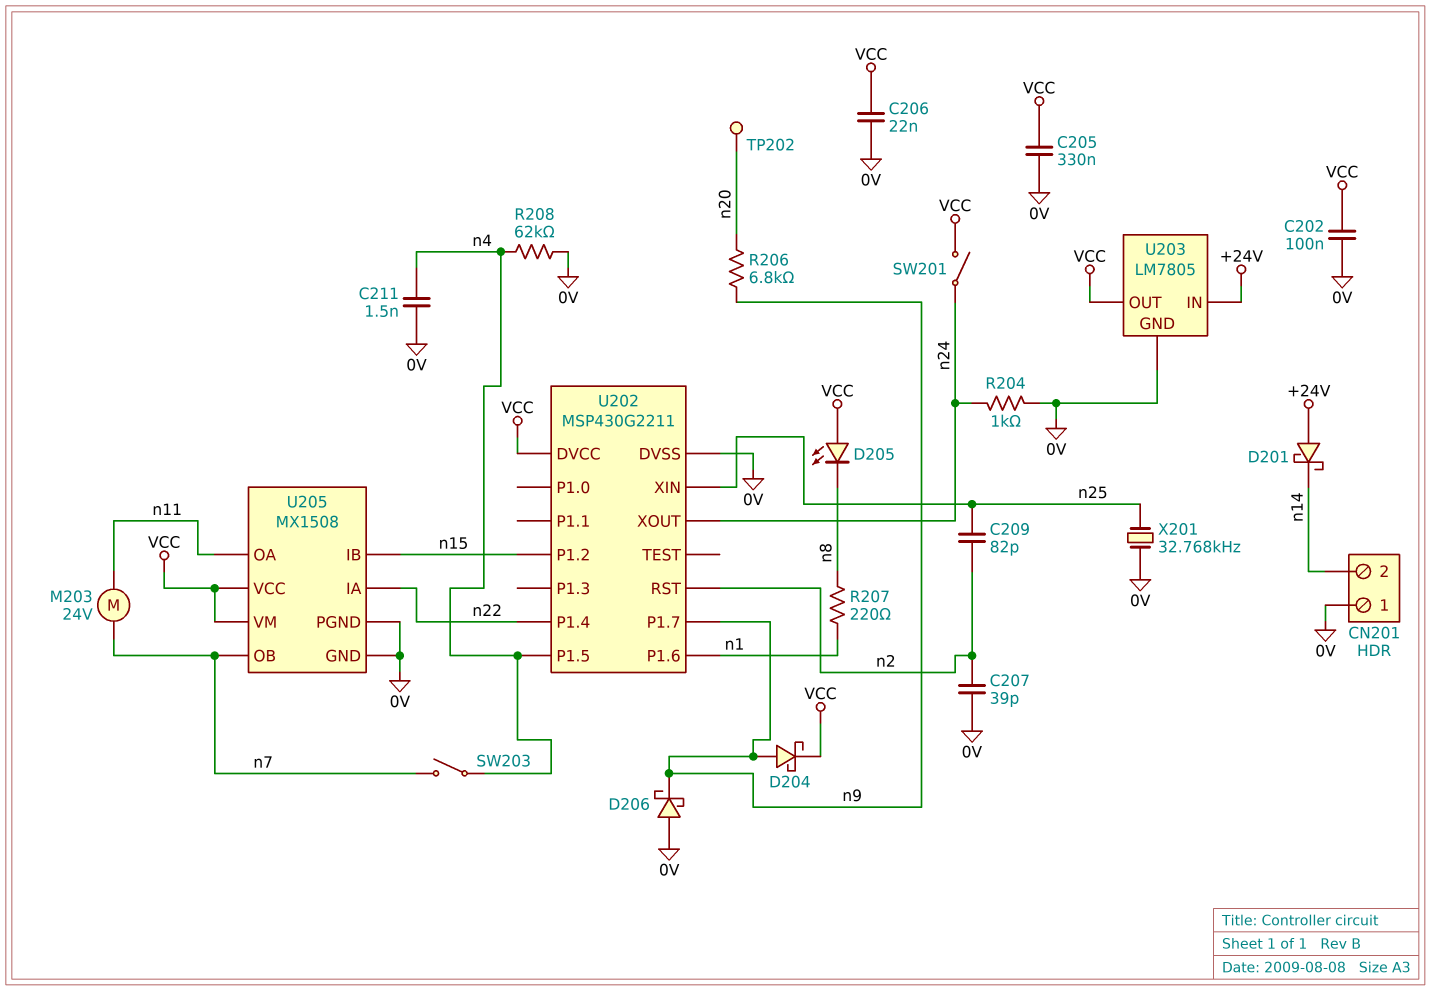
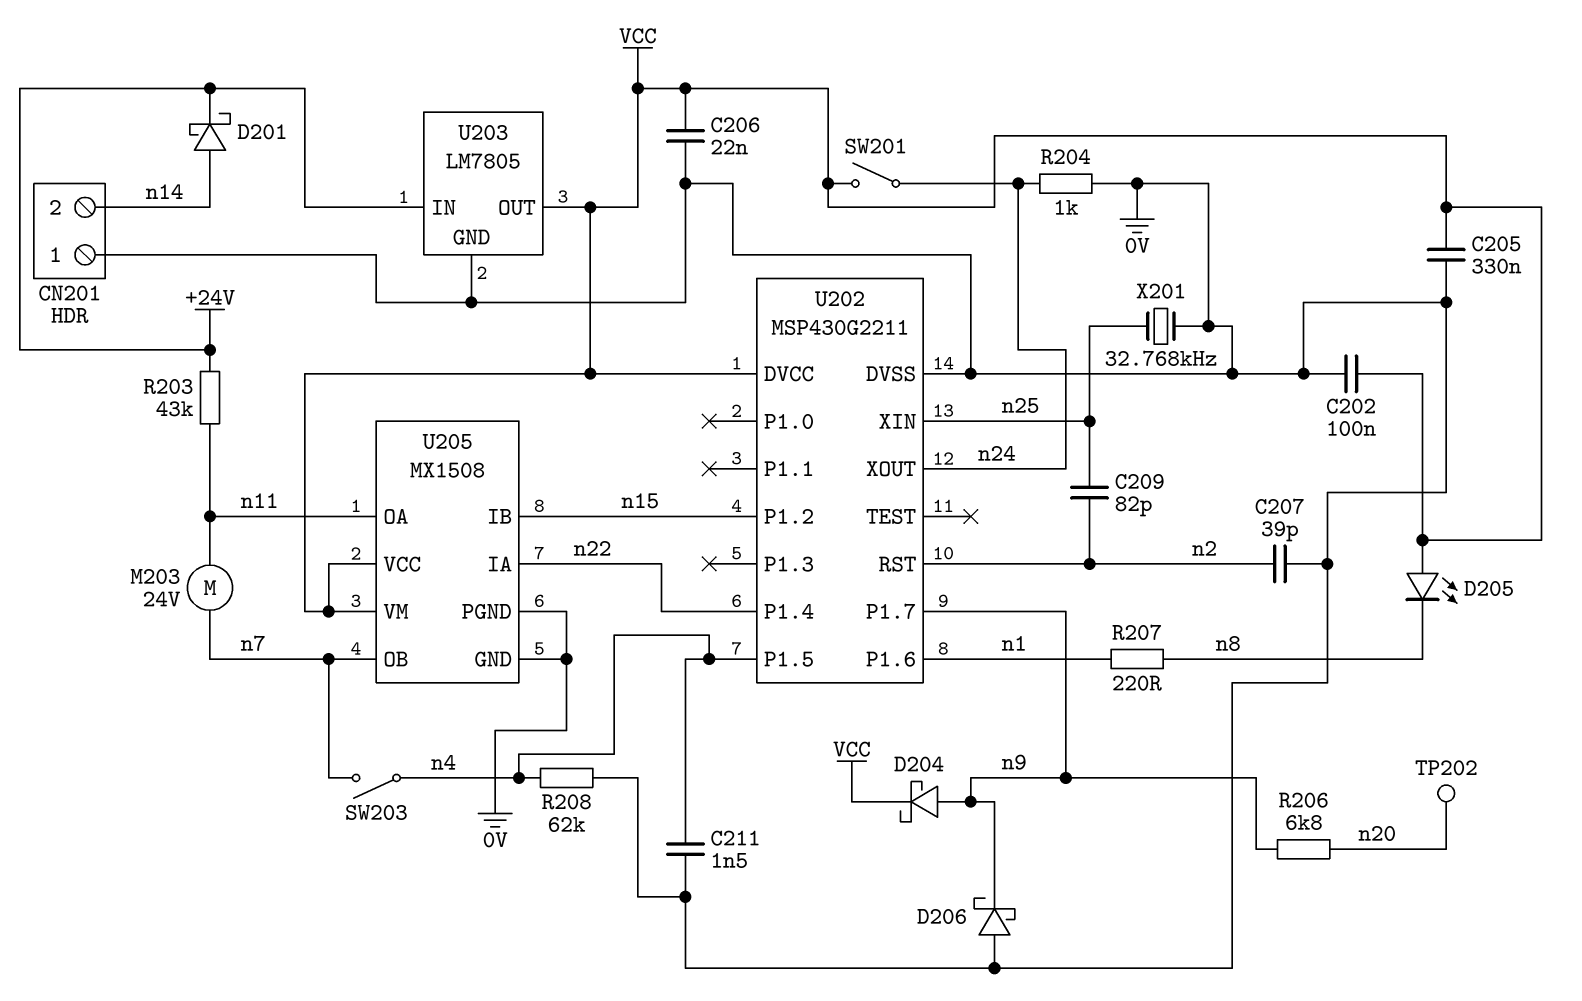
D201: schottky (A +24V, K n14) -> schottky (A n14, K +24V)
R203: none -> 43k (+24V, n11)

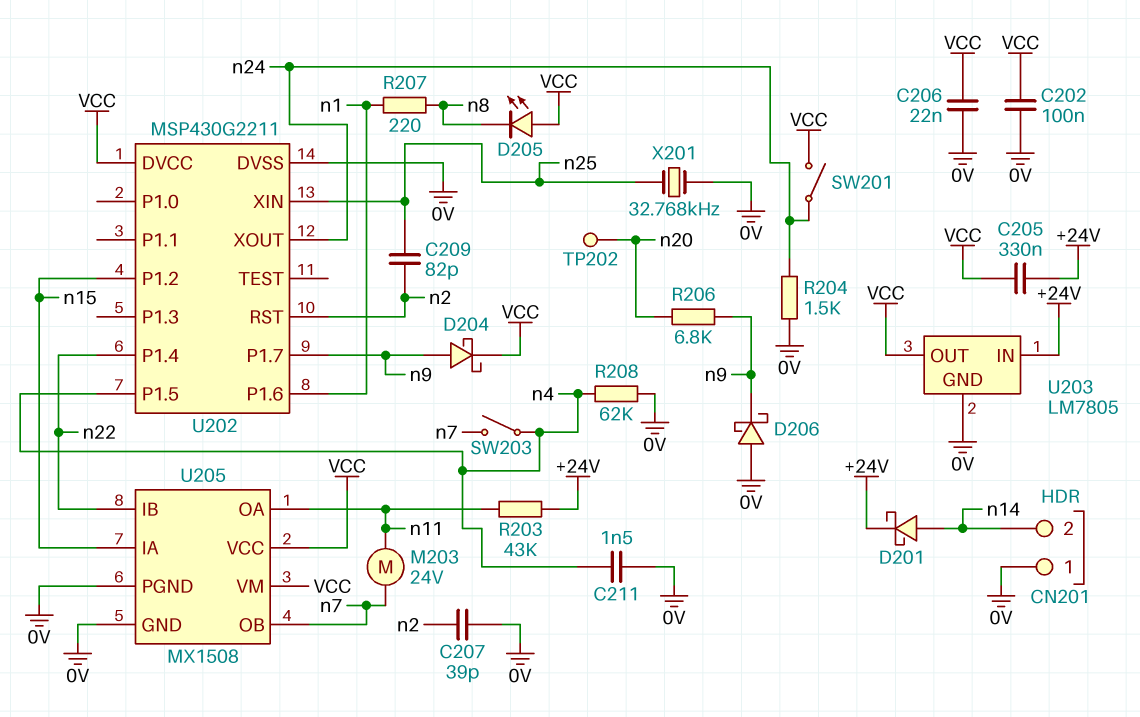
C205: 330nF (0V, VCC) -> 330nF (+24V, VCC)
R204: 1k (0V, n24) -> 1.5k (0V, n24)
U205 pin IA: n22 -> n15
U205 pin IB: n15 -> n22

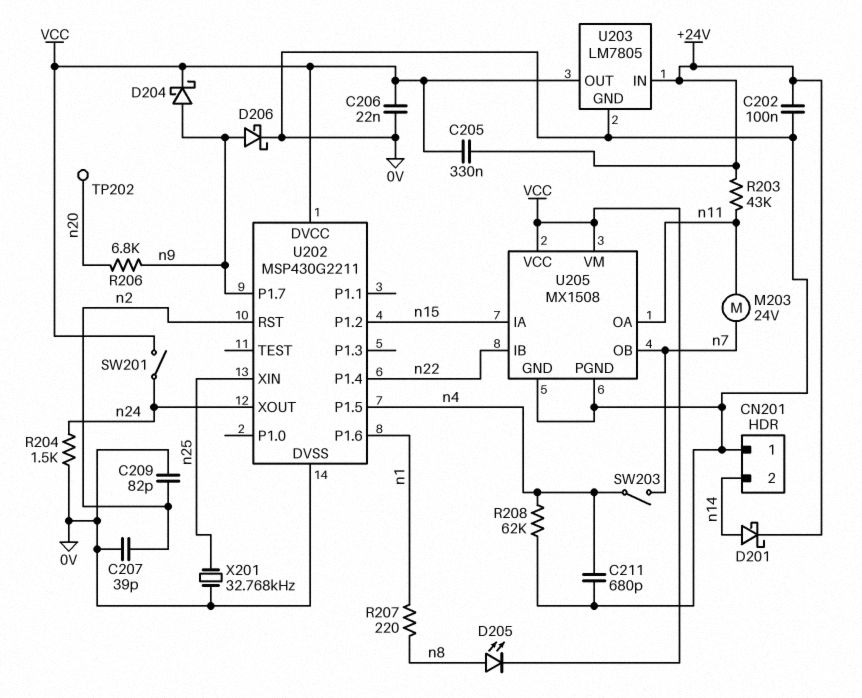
C202: 100nF (0V, VCC) -> 100nF (+24V, 0V)
C209: 82pF (n2, n25) -> 82pF (0V, n2)
C211: 1.5nF (0V, n4) -> 680pF (0V, n4)
D205: LED (A VCC, K n8) -> LED (A n8, K VCC)
D206: schottky (A 0V, K n9) -> schottky (A n9, K 0V)

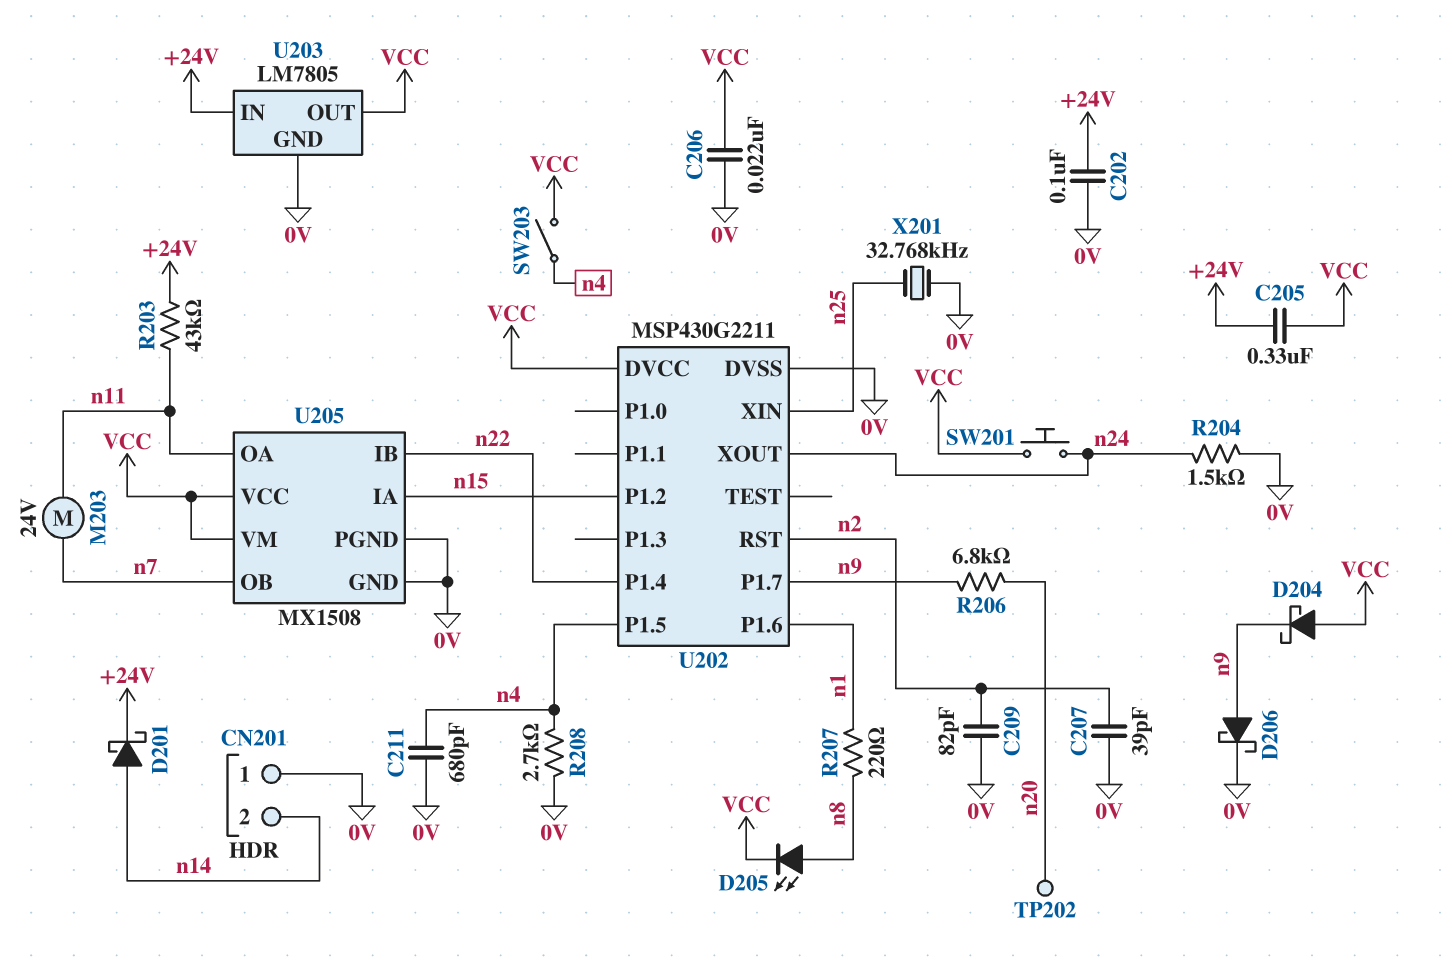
D204: schottky (A n9, K VCC) -> schottky (A VCC, K n9)
R208: 62k (0V, n4) -> 2.7k (0V, n4)
SW201: switch (VCC, n24) -> button (VCC, n24)
SW203: switch (n4, n7) -> switch (VCC, n4)

